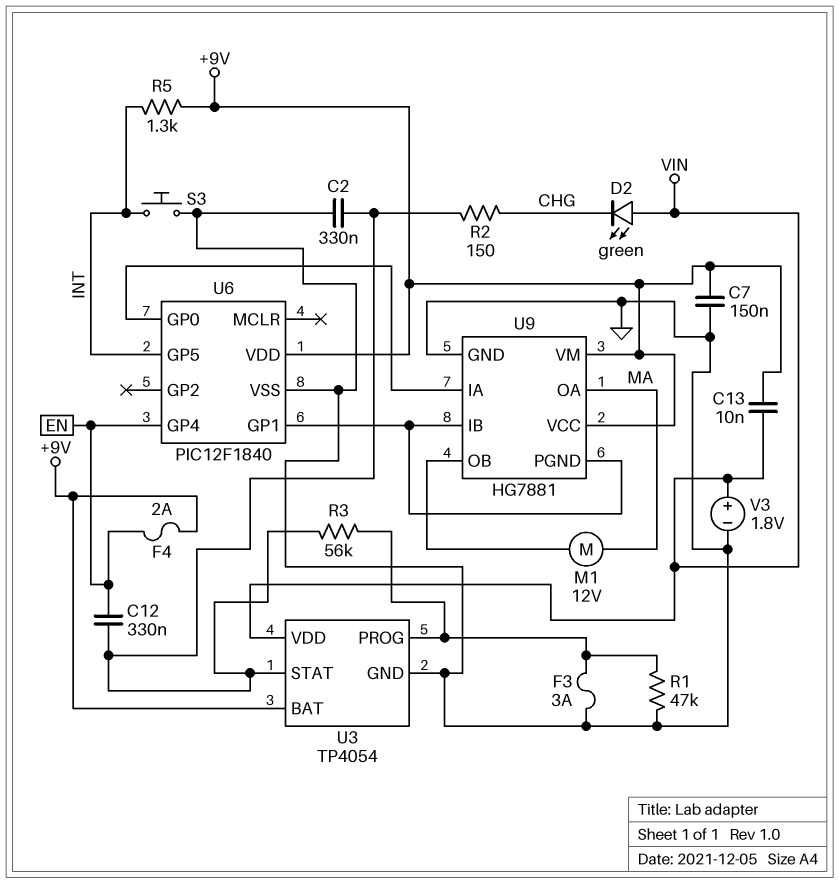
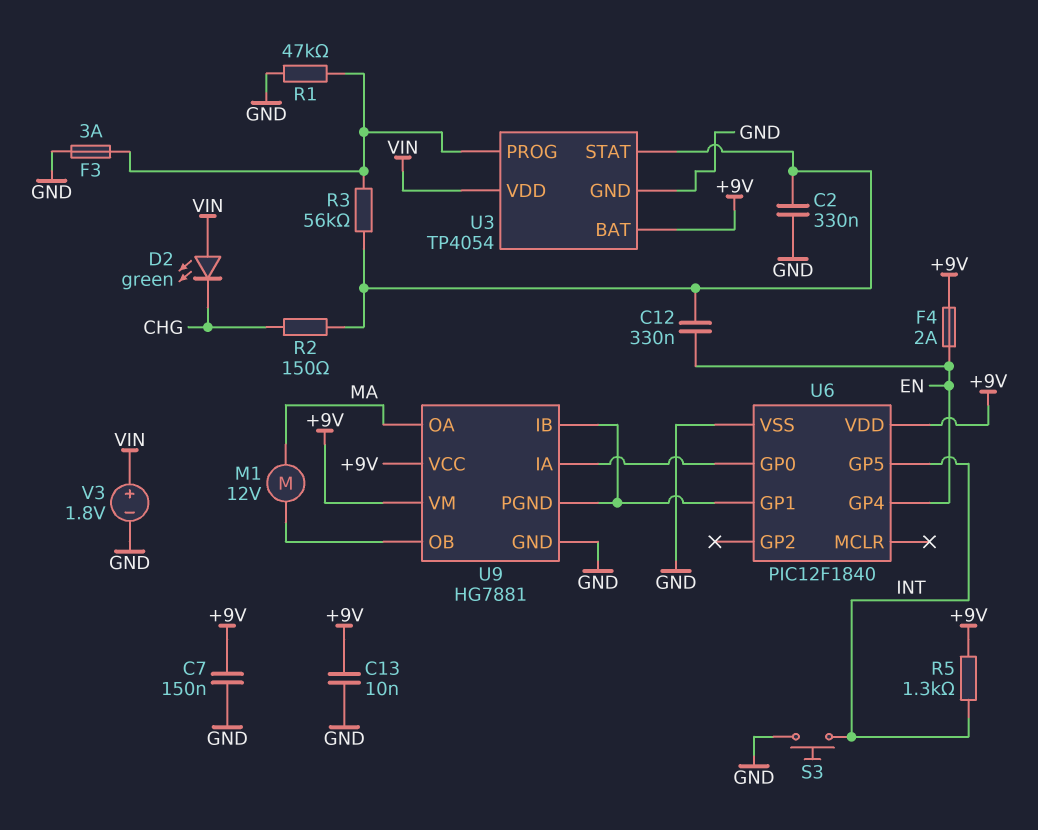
C13: 10nF (+9V, VIN) -> 10nF (+9V, GND)

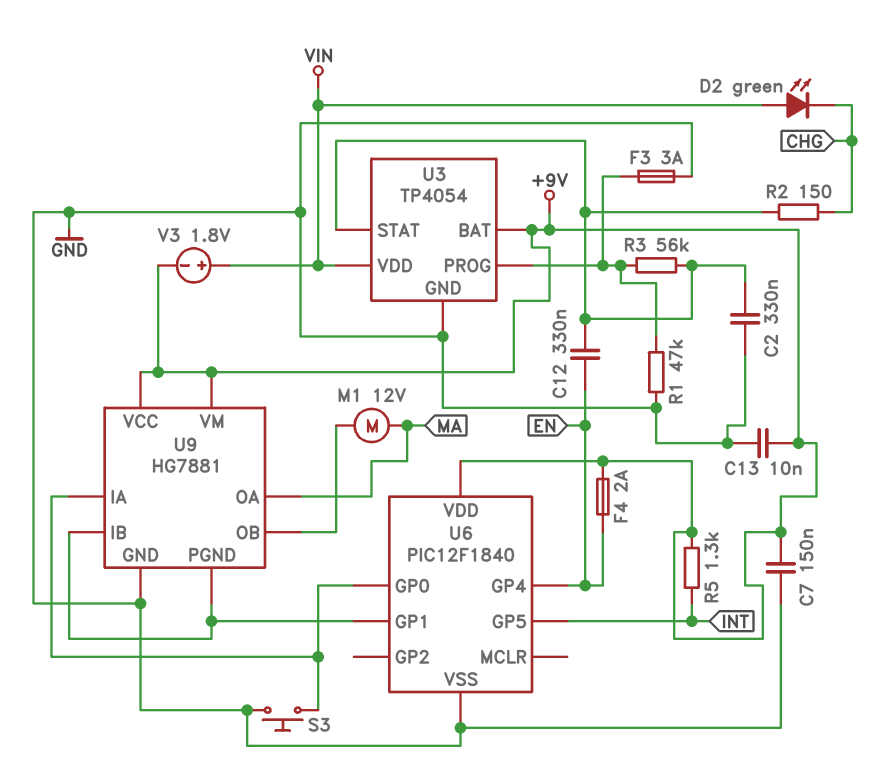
S3: button (GND, INT) -> button (GND, U6/GP0)
V3: 1.8V (plus VIN, minus GND) -> 1.8V (plus VIN, minus +9V)

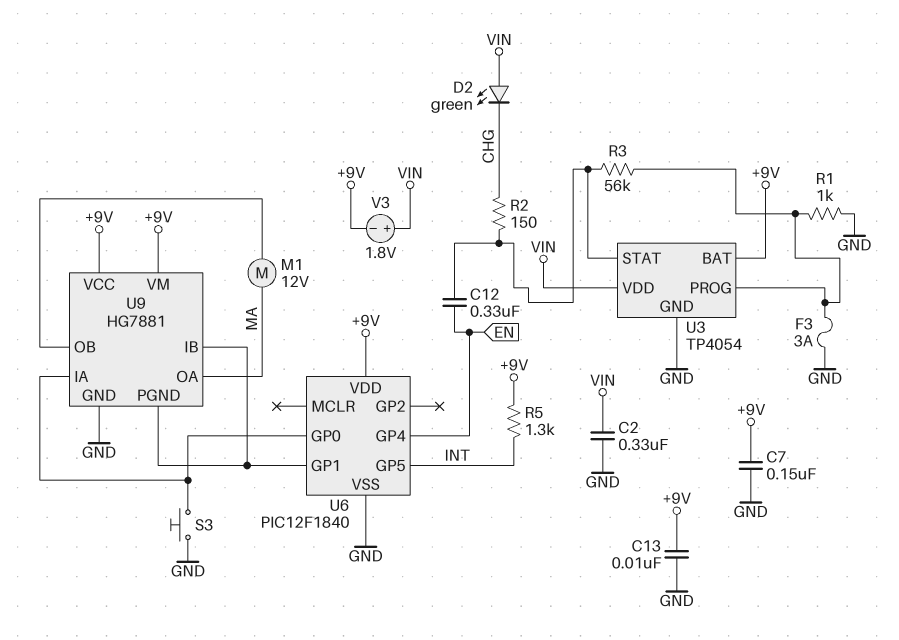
C2: 330nF (GND, U3/STAT) -> 330nF (GND, VIN)
F4: 2A (+9V, EN) -> none
R1: 47k (GND, U3/PROG) -> 1k (GND, U3/PROG)

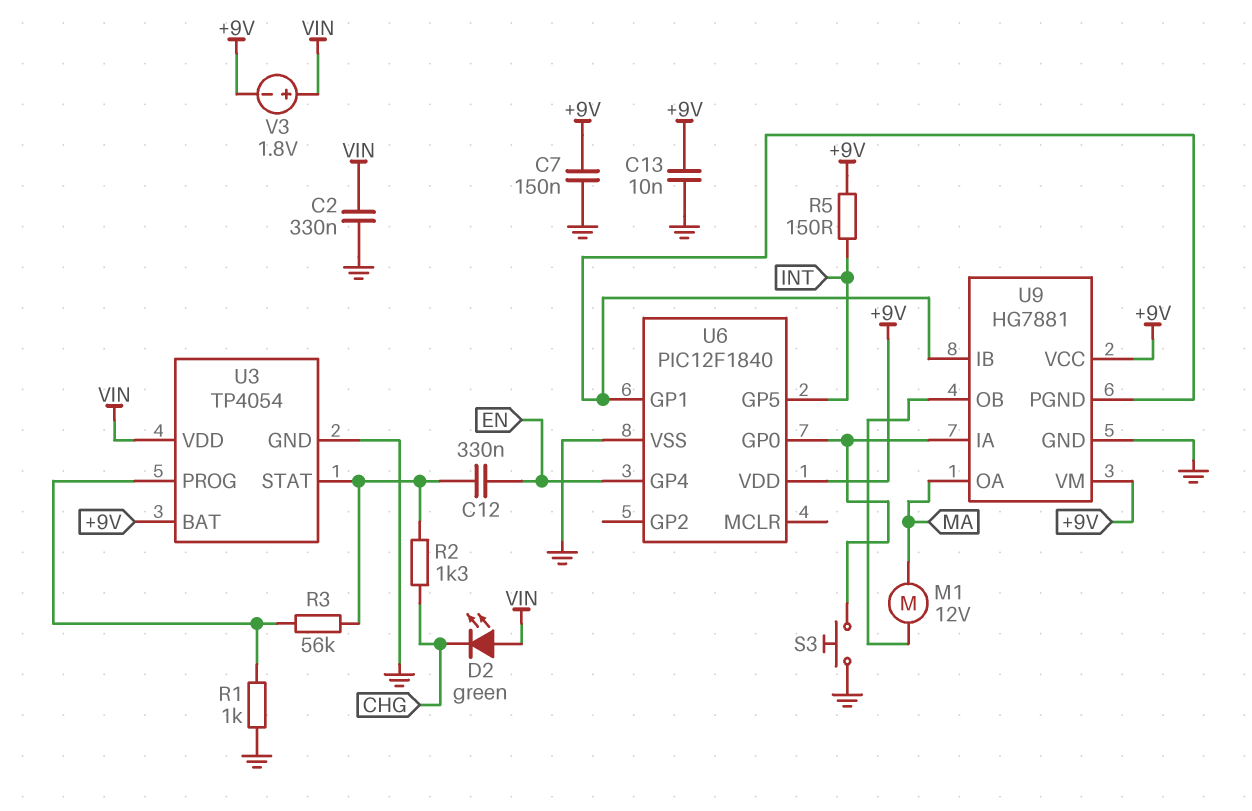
F3: 3A (GND, U3/PROG) -> none
R2: 150 (CHG, U3/STAT) -> 1.3k (CHG, U3/STAT)
R5: 1.3k (+9V, INT) -> 150 (+9V, INT)

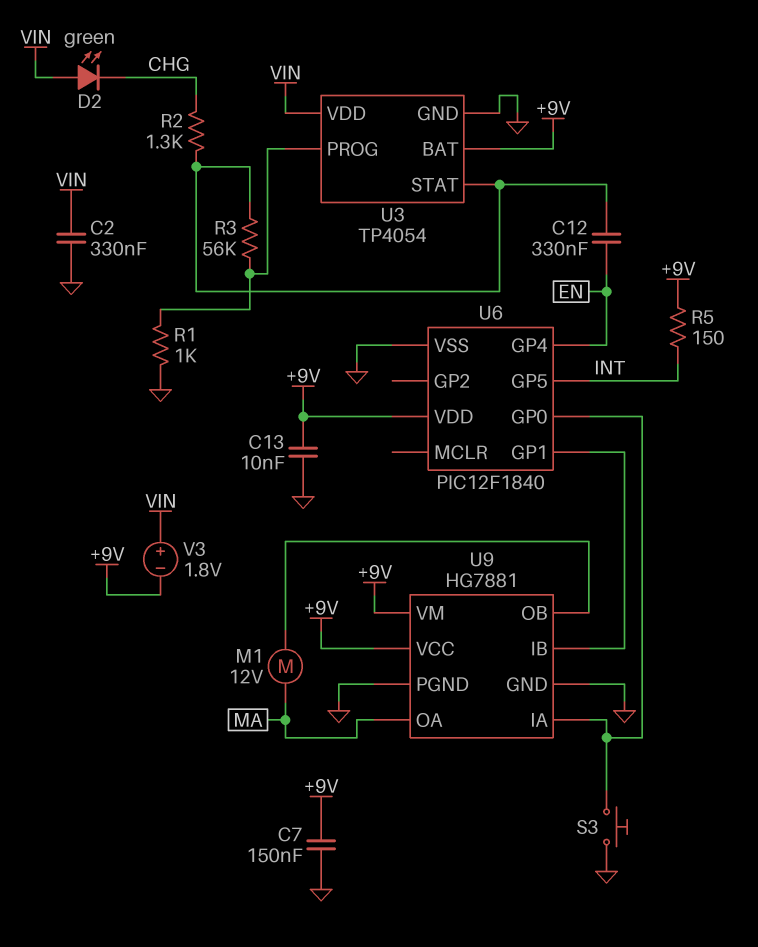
U9 pin PGND: U6/GP1 -> GND

